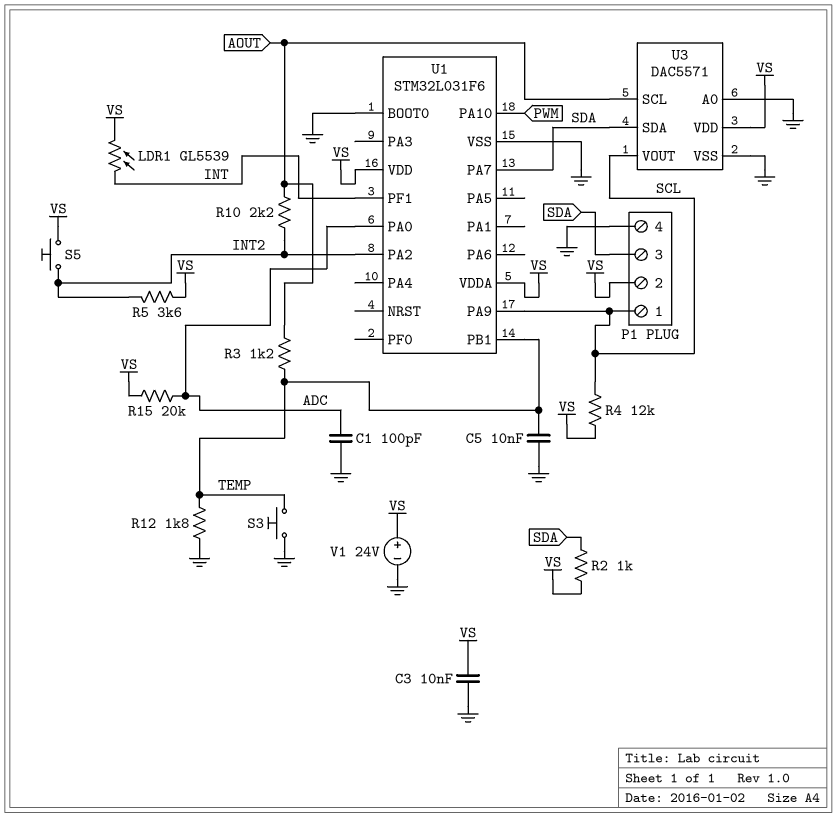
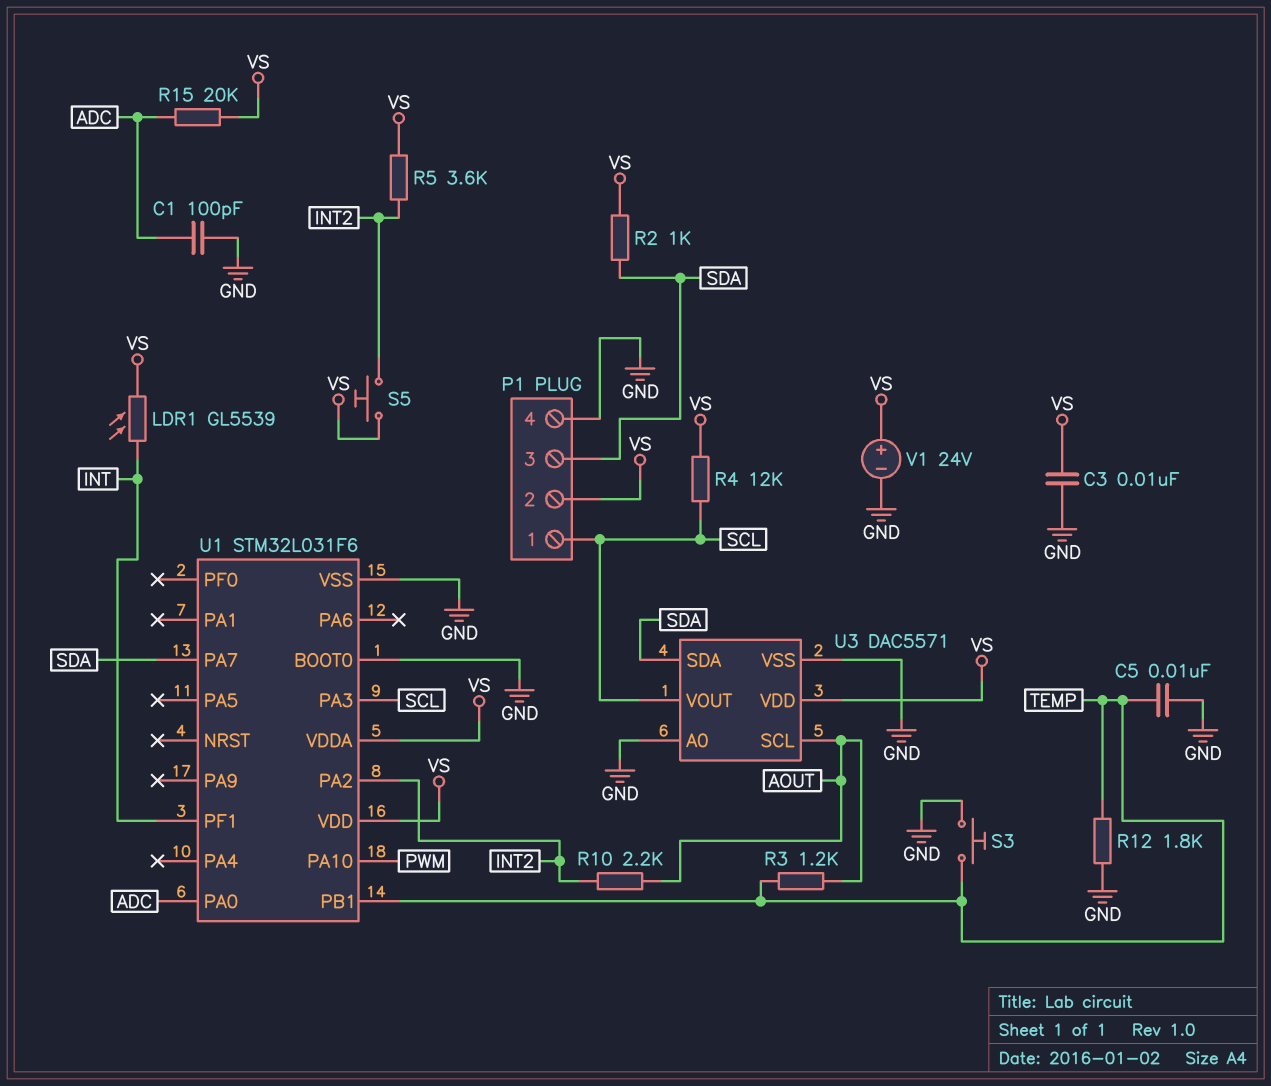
U1 pin PA3: none -> SCL
U1 pin PA9: SCL -> none

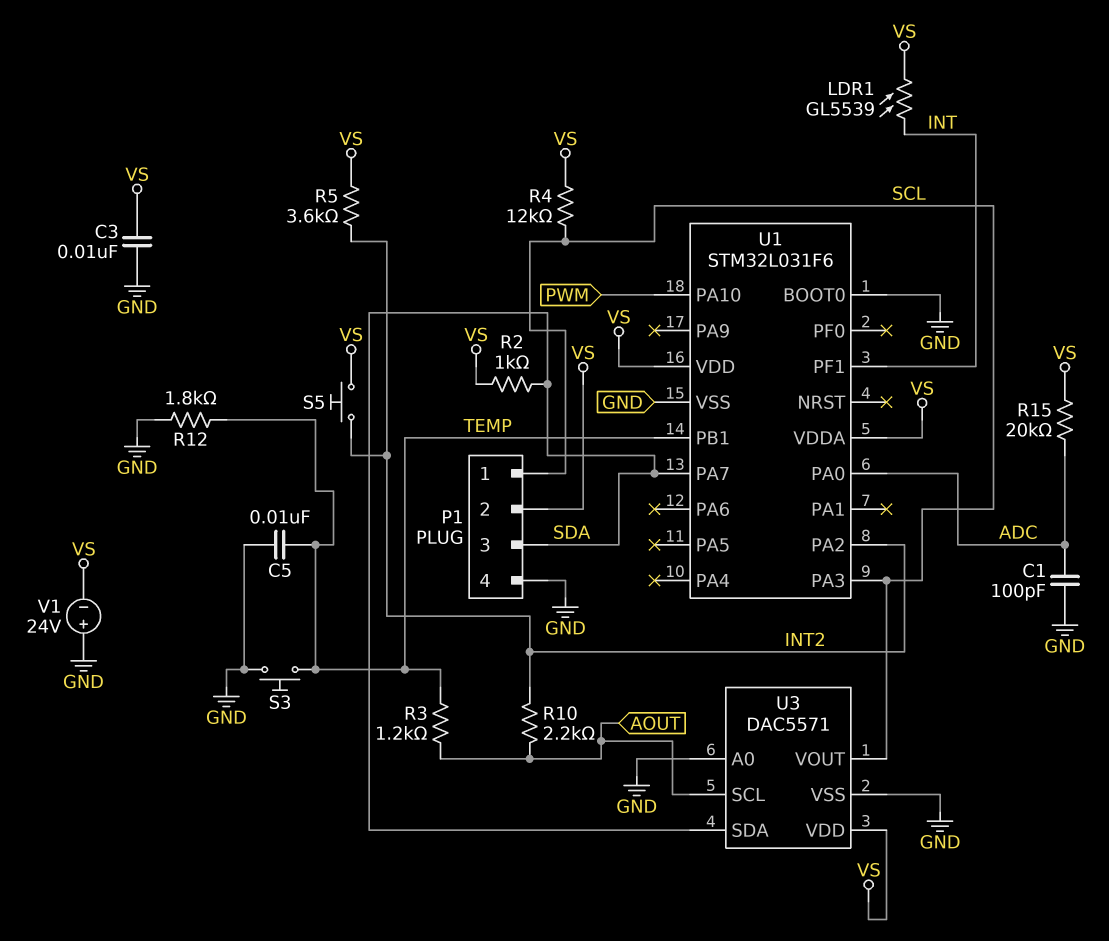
V1: 24V (plus VS, minus GND) -> 24V (plus GND, minus VS)

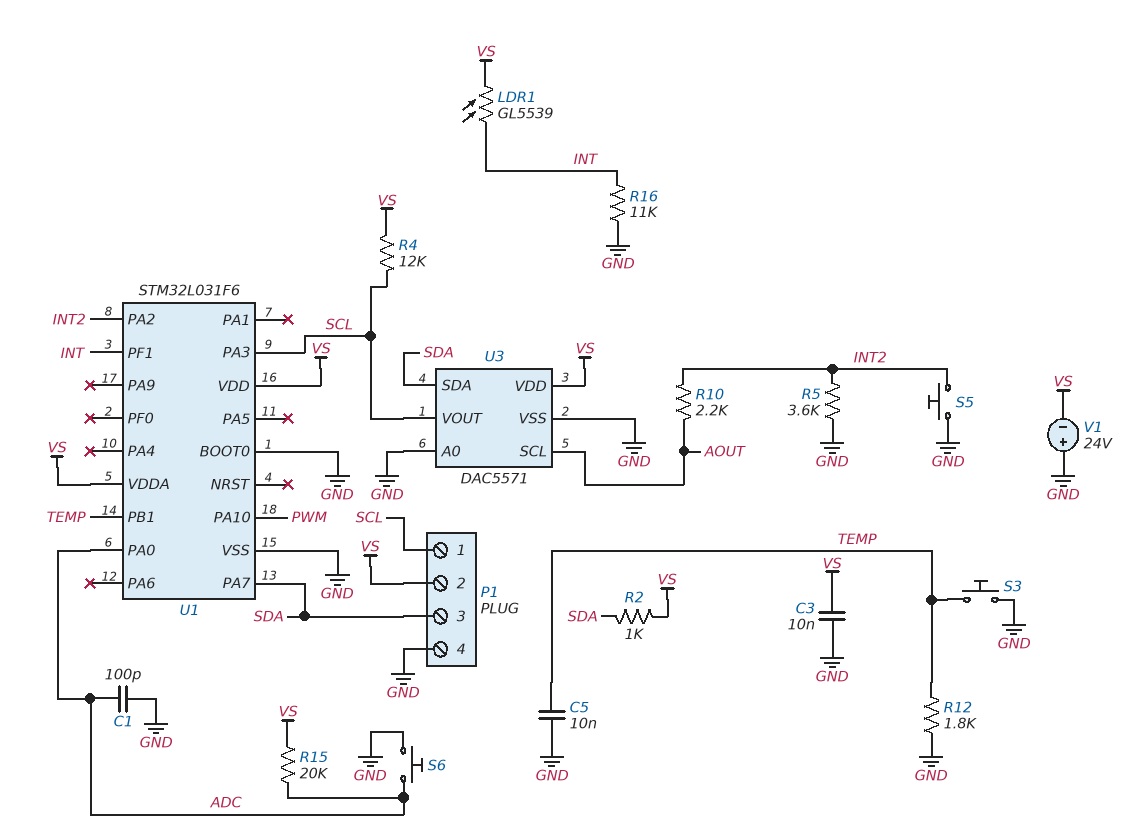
R3: 1.2k (AOUT, TEMP) -> none
R5: 3.6k (INT2, VS) -> 3.6k (GND, INT2)
R16: none -> 11k (GND, INT)
S5: button (INT2, VS) -> button (GND, INT2)
S6: none -> button (ADC, GND)

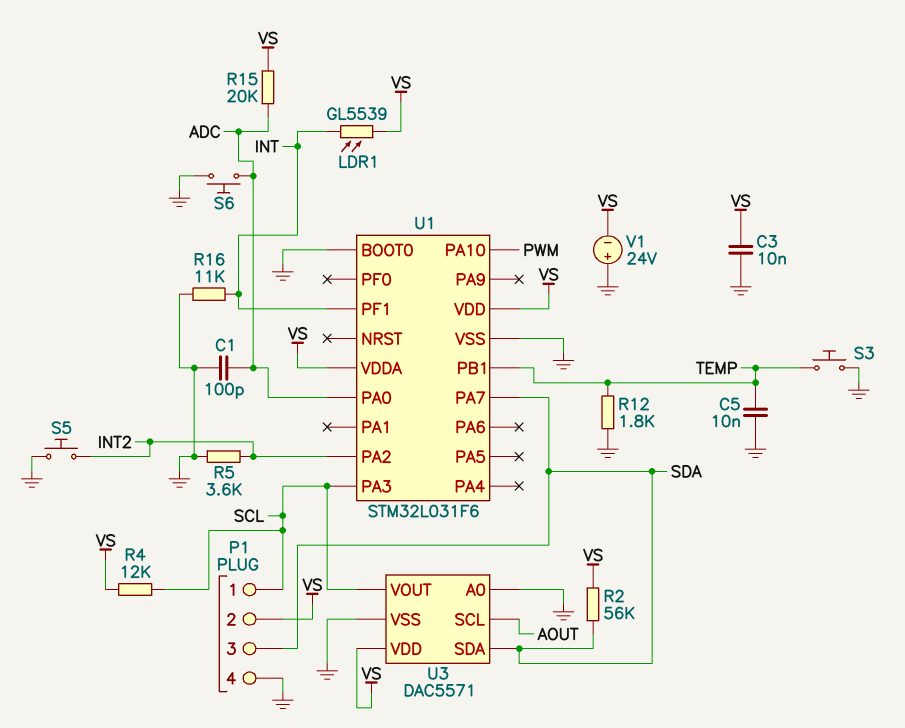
R2: 1k (SDA, VS) -> 56k (SDA, VS)
R10: 2.2k (AOUT, INT2) -> none

